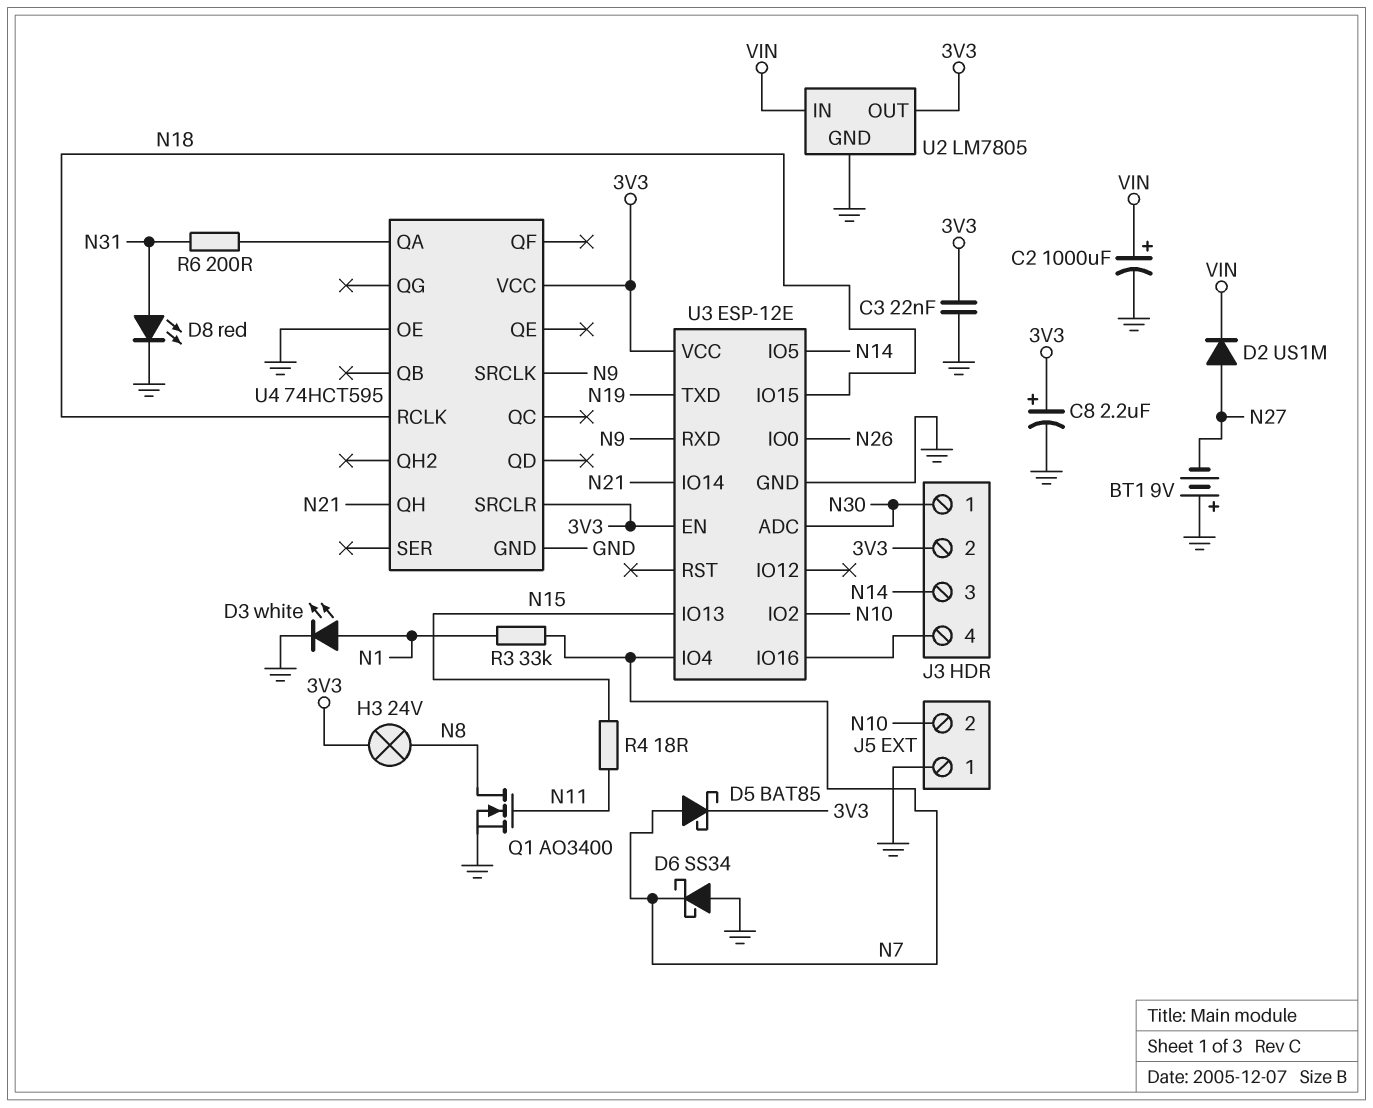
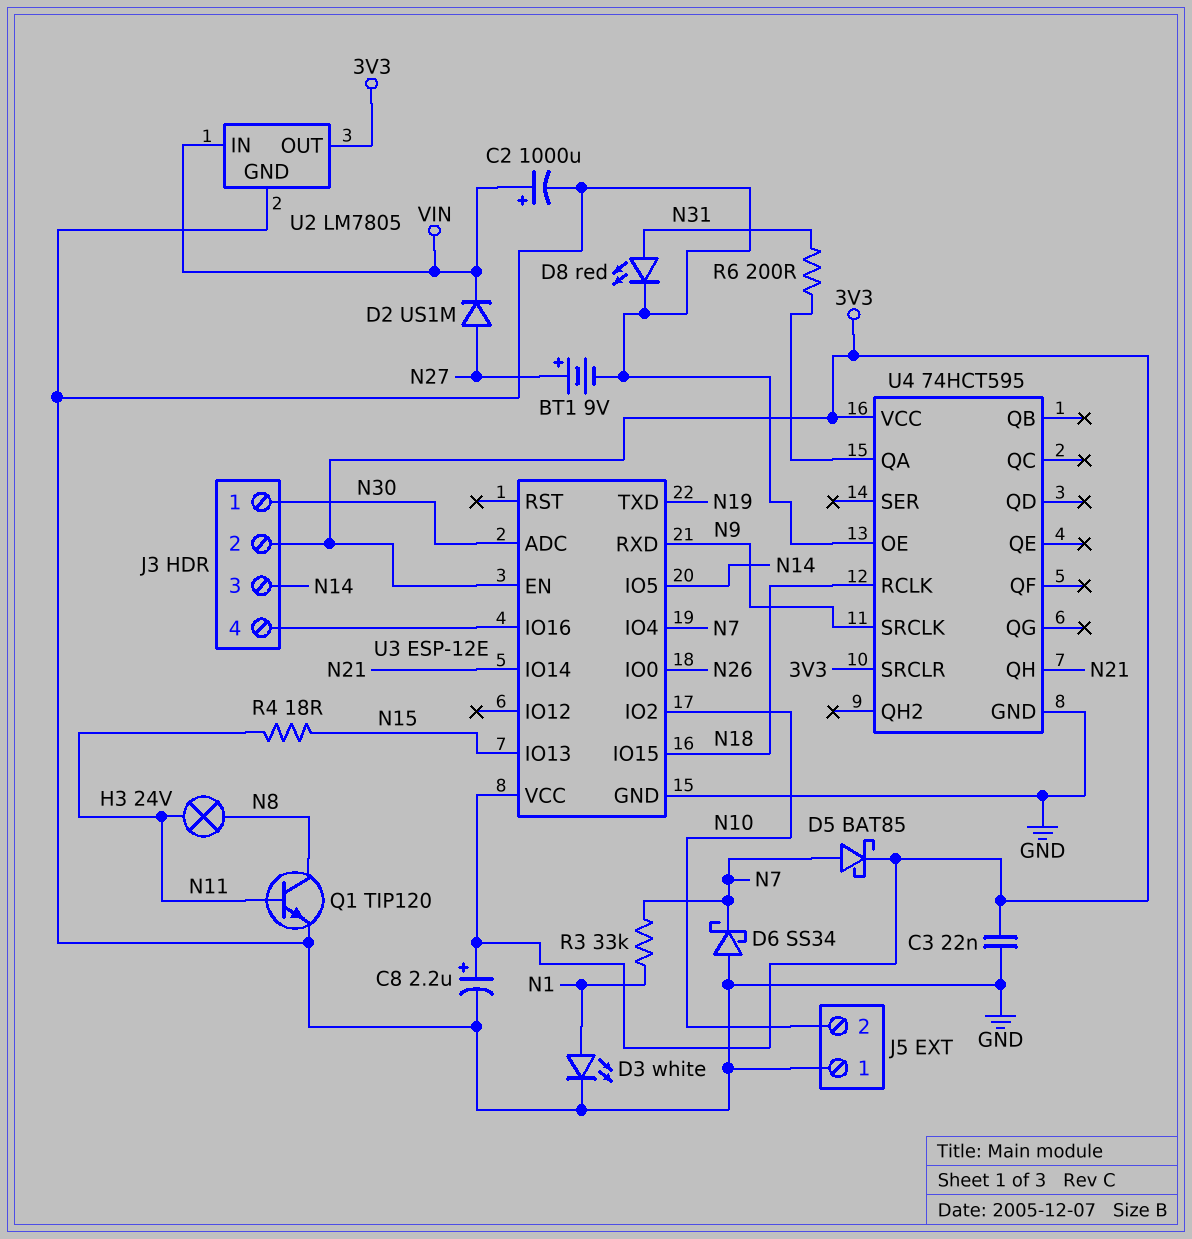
BT1: 9V (plus GND, minus N27) -> 9V (plus N27, minus GND)
H3: lamp 24V (3V3, N8) -> lamp 24V (N8, N11)
Q1: NMOS AO3400 (G N11, D N8, S GND) -> NPN TIP120 (B N11, C N8, E GND)

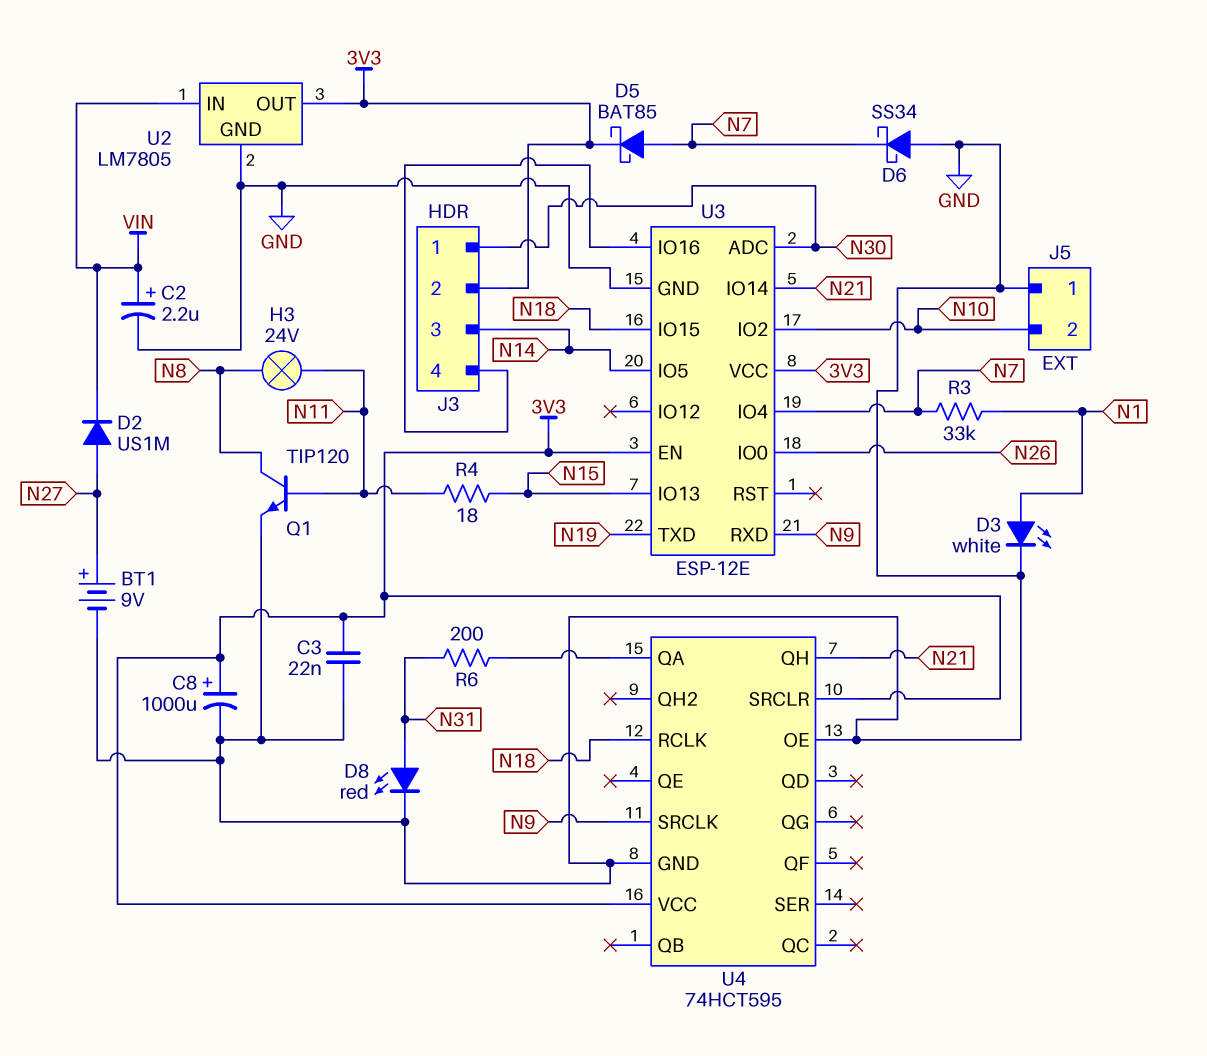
C2: 1000uF (plus VIN, minus GND) -> 2.2uF (plus VIN, minus GND)
C8: 2.2uF (plus 3V3, minus GND) -> 1000uF (plus 3V3, minus GND)

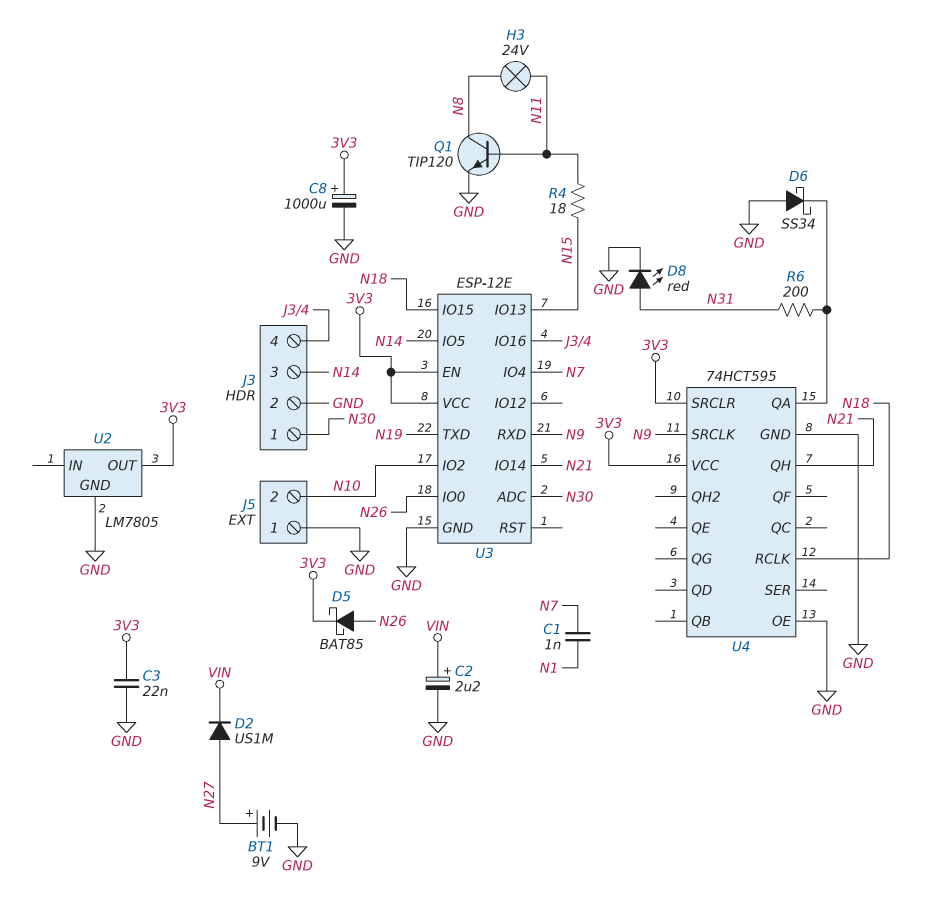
C1: none -> 1nF (N1, N7)
D3: LED white (A N1, K GND) -> none
D5: schottky BAT85 (A N7, K 3V3) -> schottky BAT85 (A N26, K 3V3)
D6: schottky SS34 (A GND, K N7) -> schottky SS34 (A GND, K U4/QA)
J3 pin 2: 3V3 -> GND
R3: 33k (N1, N7) -> none
U2 pin IN: VIN -> none

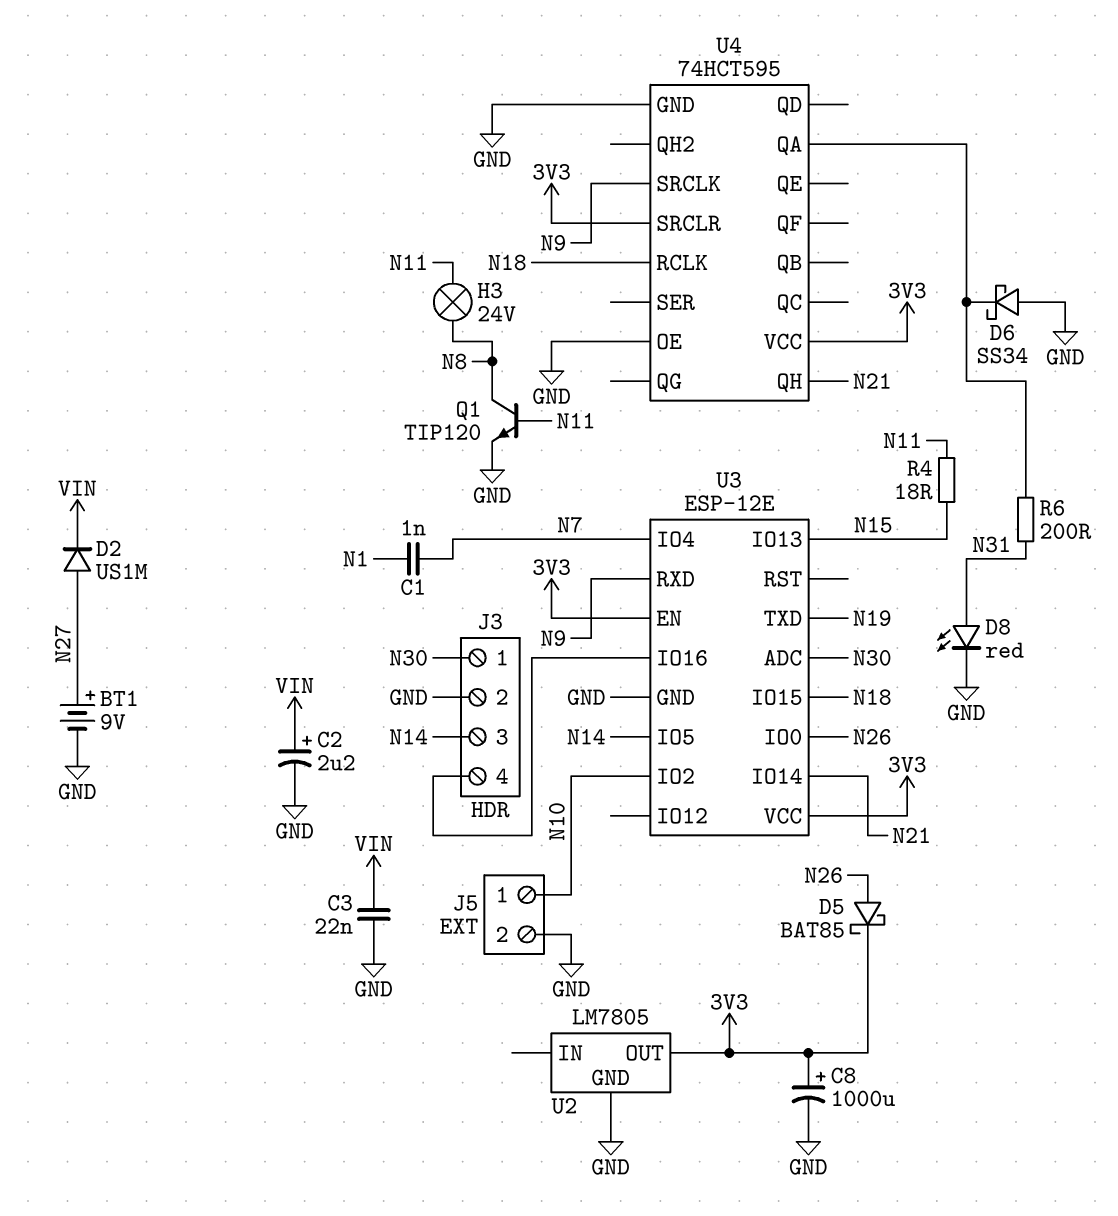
C3: 22nF (3V3, GND) -> 22nF (GND, VIN)
J5 pin 1: GND -> N10
J5 pin 2: N10 -> GND

